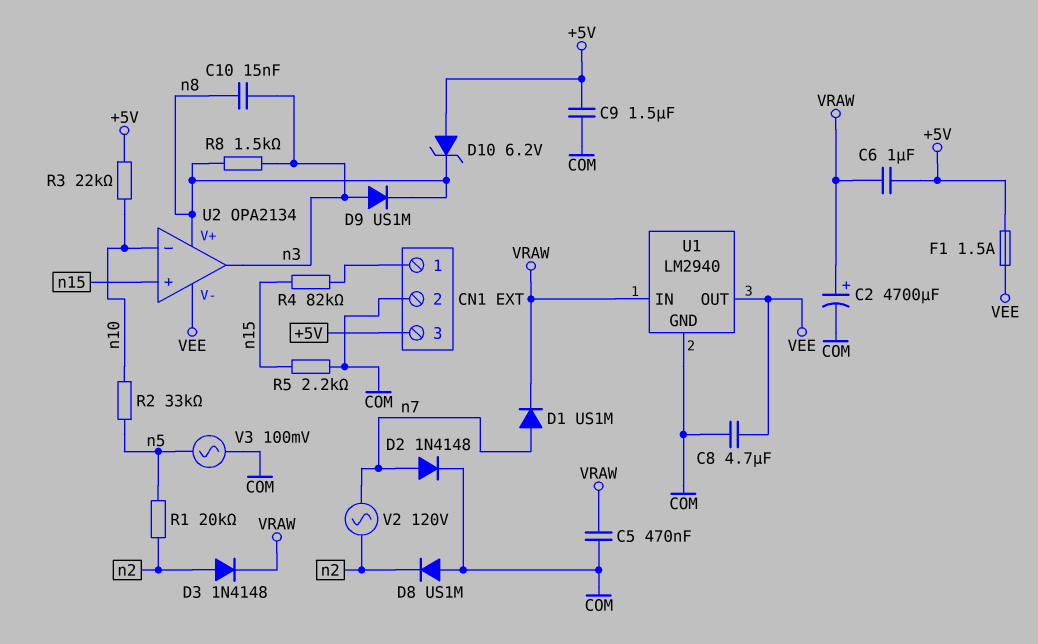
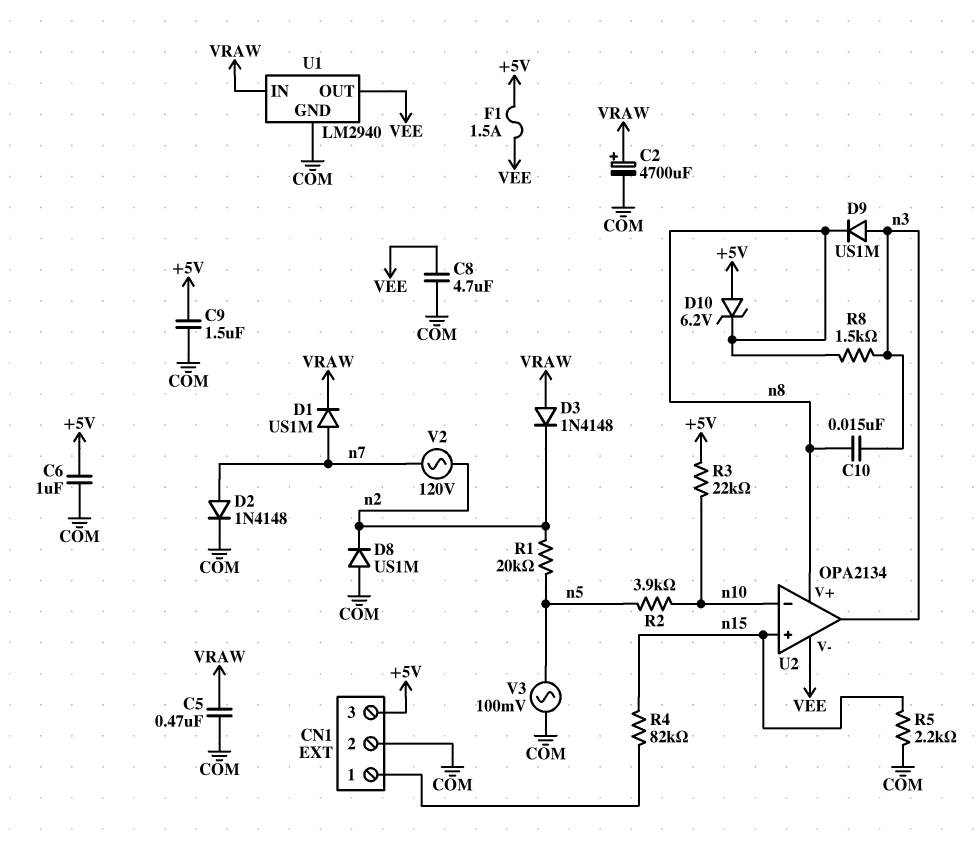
C6: 1uF (+5V, VRAW) -> 1uF (+5V, COM)
D3: diode 1N4148 (A n2, K VRAW) -> diode 1N4148 (A VRAW, K n2)
R2: 33k (n5, n10) -> 3.9k (n5, n10)

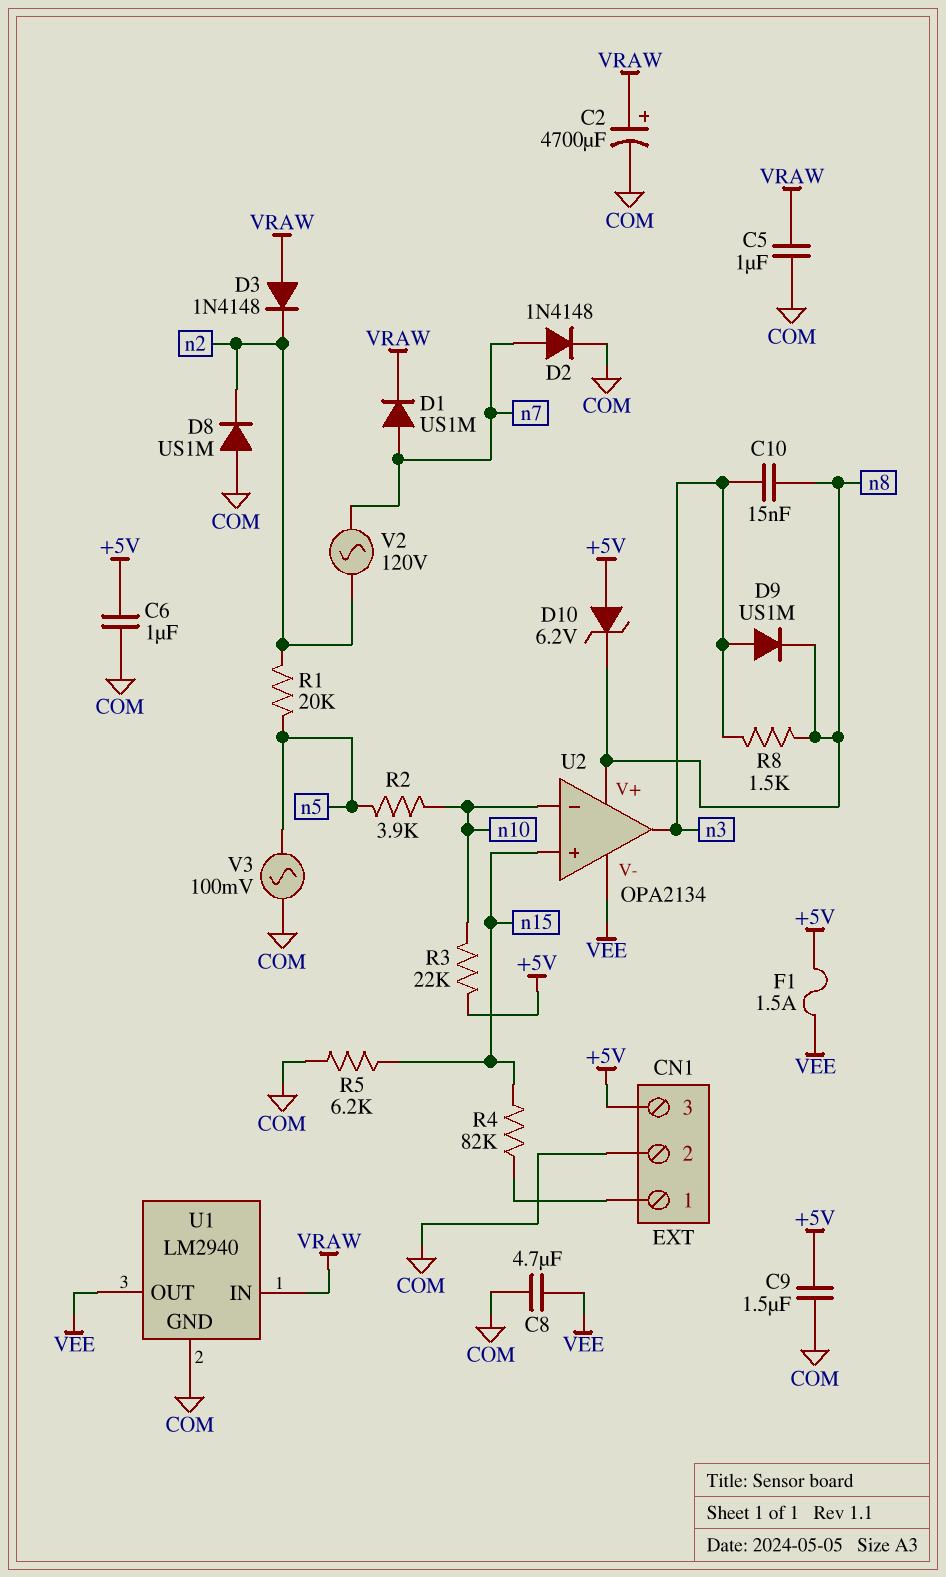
C5: 470nF (COM, VRAW) -> 1uF (COM, VRAW)
R5: 2.2k (COM, n15) -> 6.2k (COM, n15)

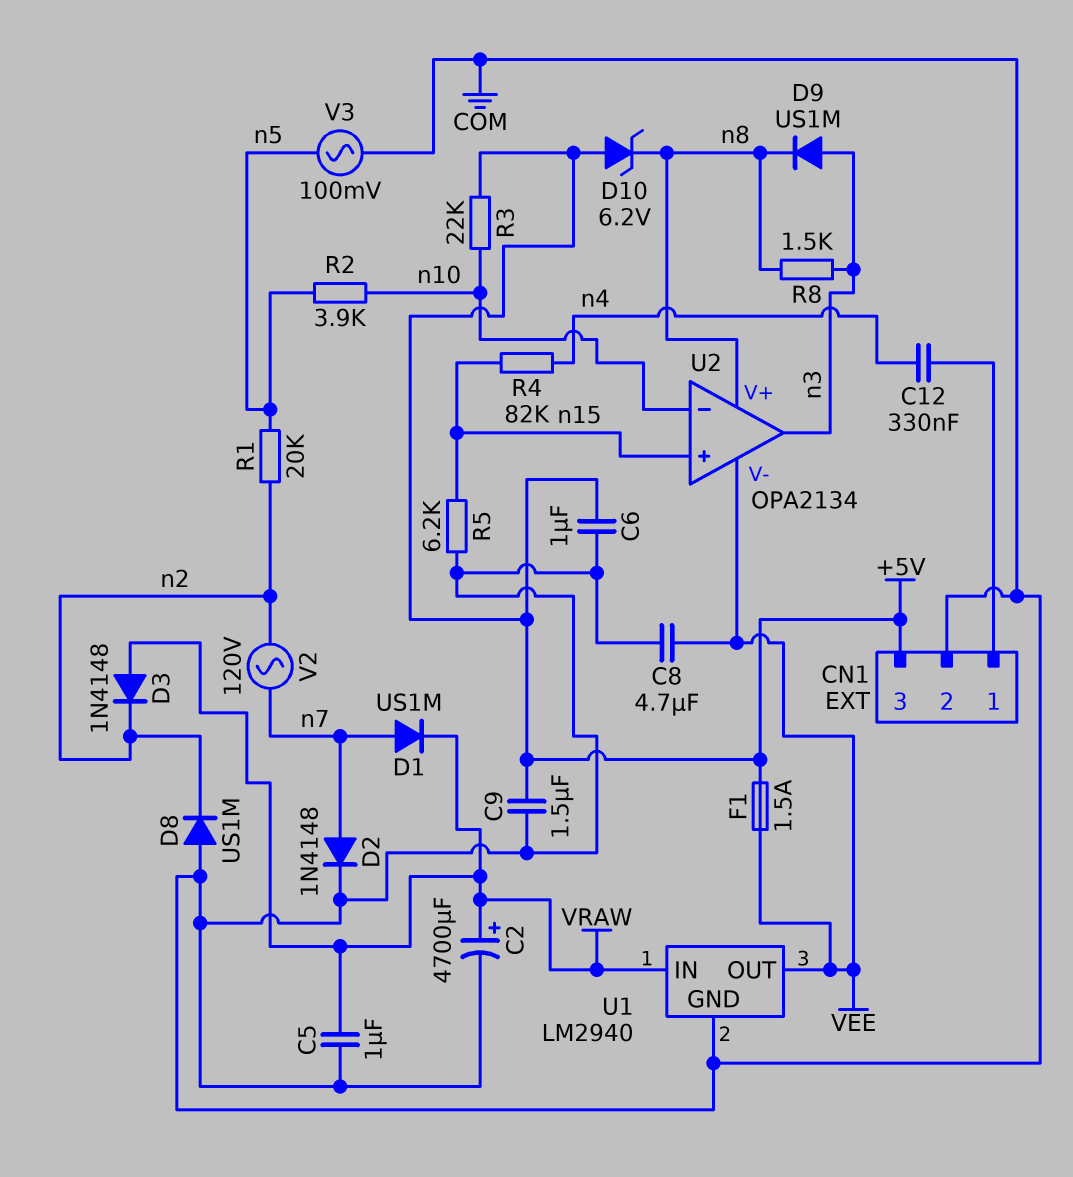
C10: 15nF (n3, n8) -> none
C12: none -> 330nF (CN1/1, n4)
R4: 82k (CN1/1, n15) -> 82k (n4, n15)

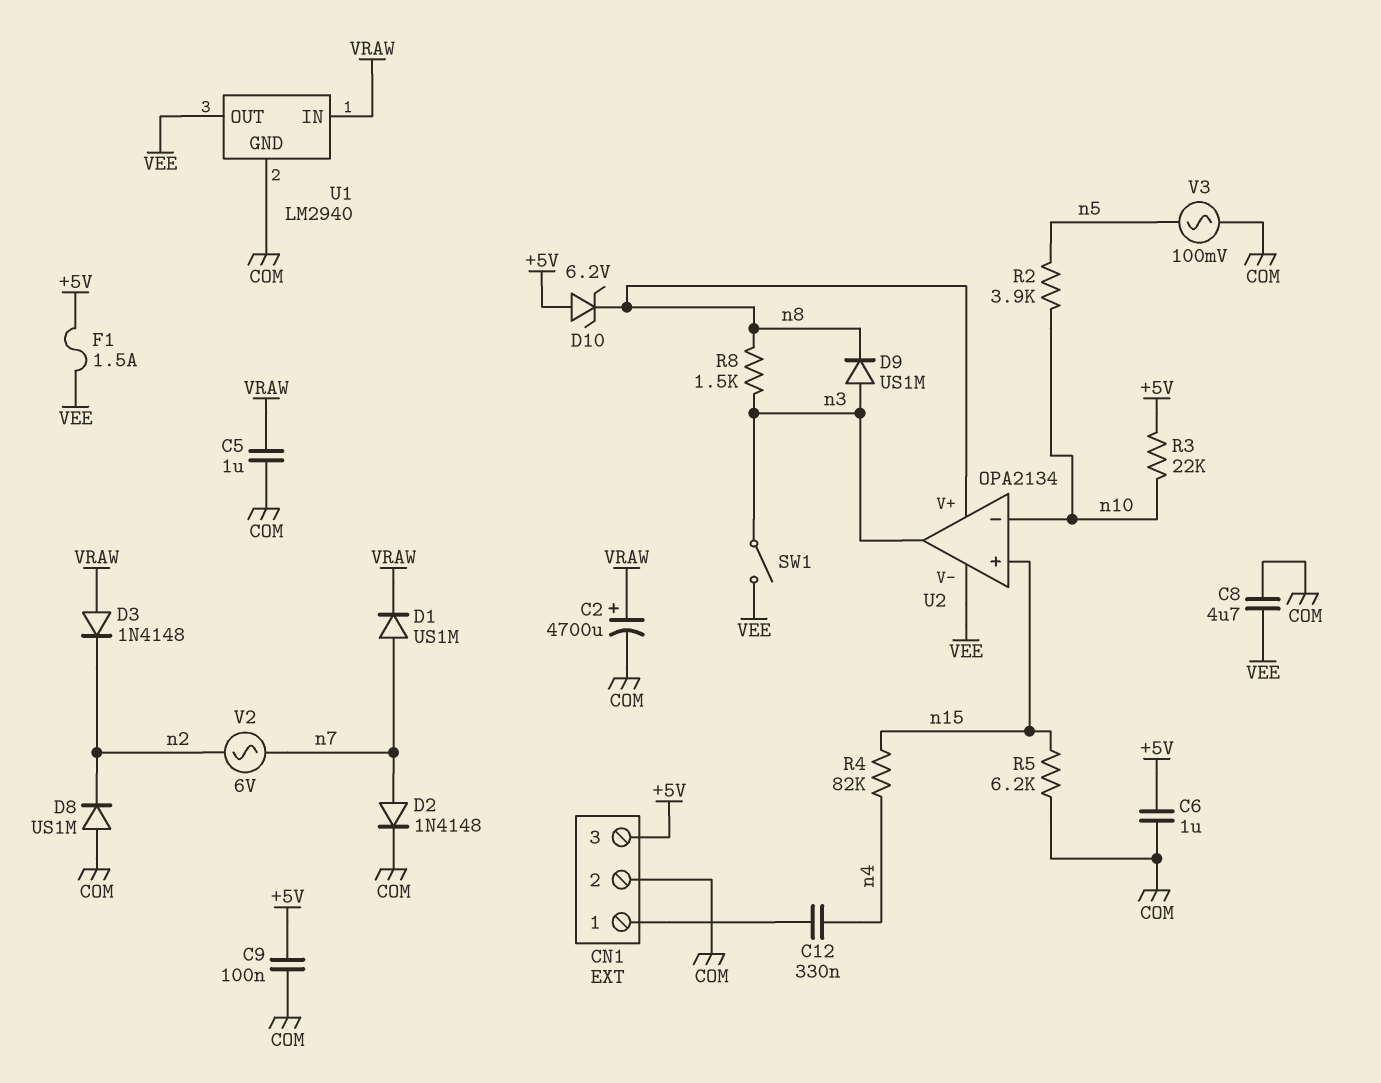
C9: 1.5uF (+5V, COM) -> 100nF (+5V, COM)
R1: 20k (n2, n5) -> none
SW1: none -> switch (VEE, n3)
V2: AC 120V (n2, n7) -> AC 6V (n2, n7)

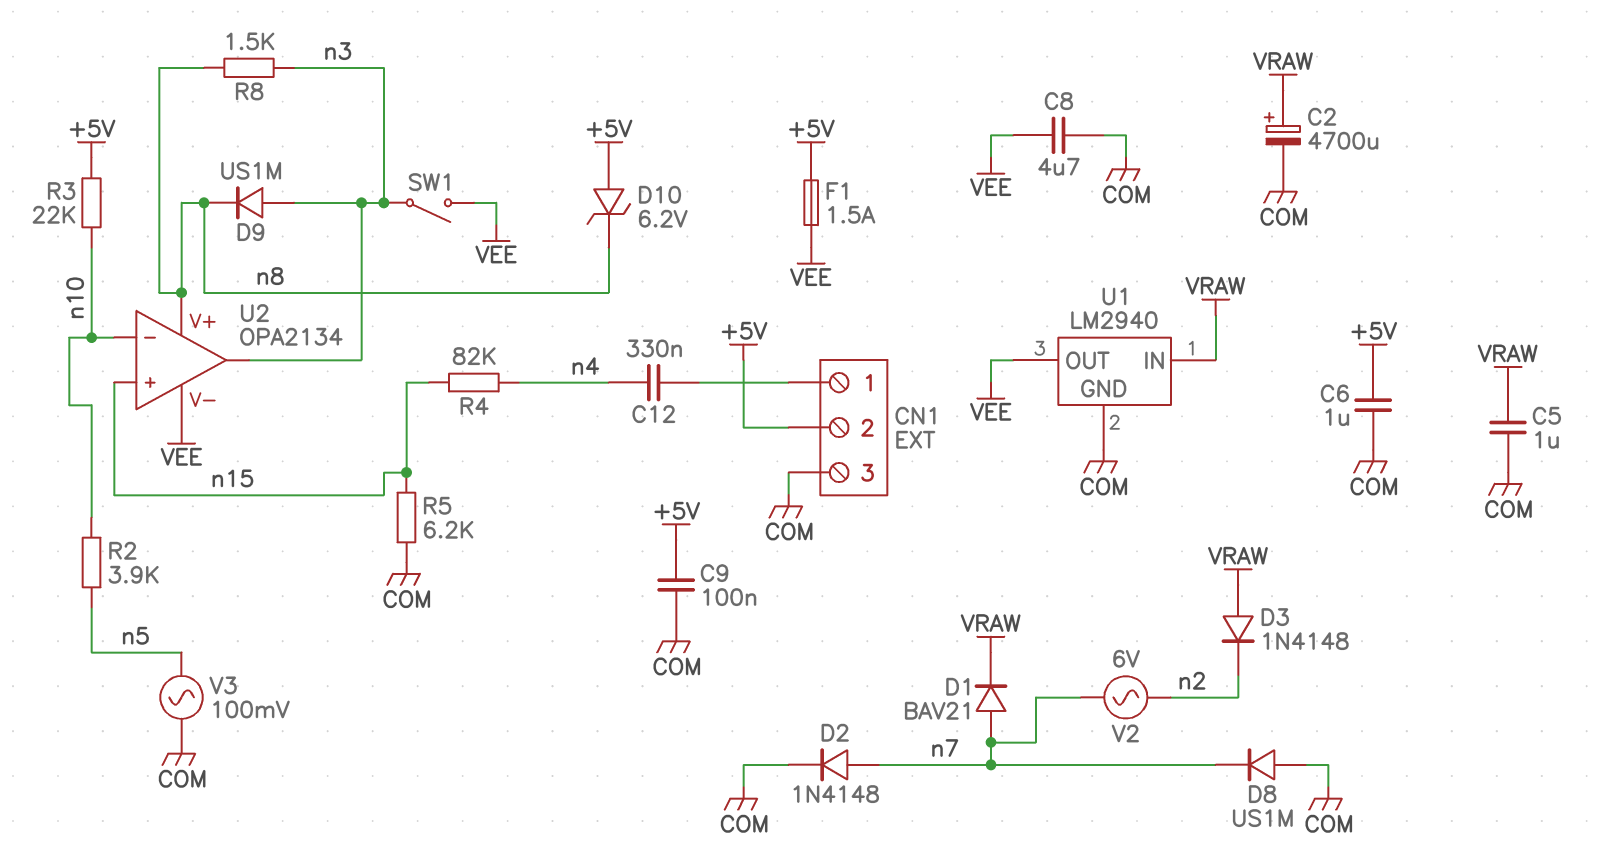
CN1 pin 2: COM -> +5V
CN1 pin 3: +5V -> COM
D1: diode US1M (A n7, K VRAW) -> diode BAV21 (A n7, K VRAW)
D8: diode US1M (A COM, K n2) -> diode US1M (A COM, K n7)

